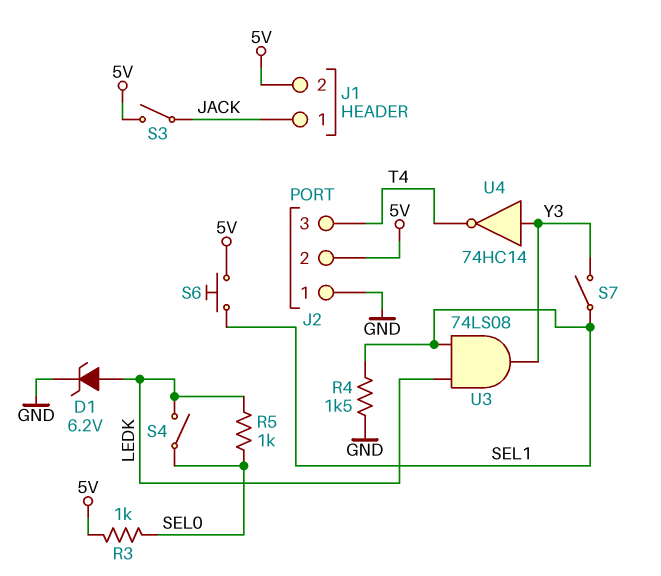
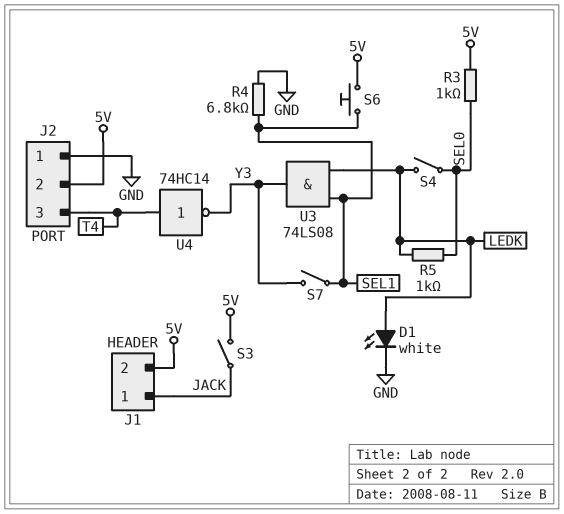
D1: zener 6.2V (A LEDK, K GND) -> LED white (A LEDK, K GND)
R4: 1.5k (GND, SEL1) -> 6.8k (GND, SEL1)
U4: NOT 74HC14 (in Y3, out T4) -> NOT 74HC14 (in T4, out Y3)

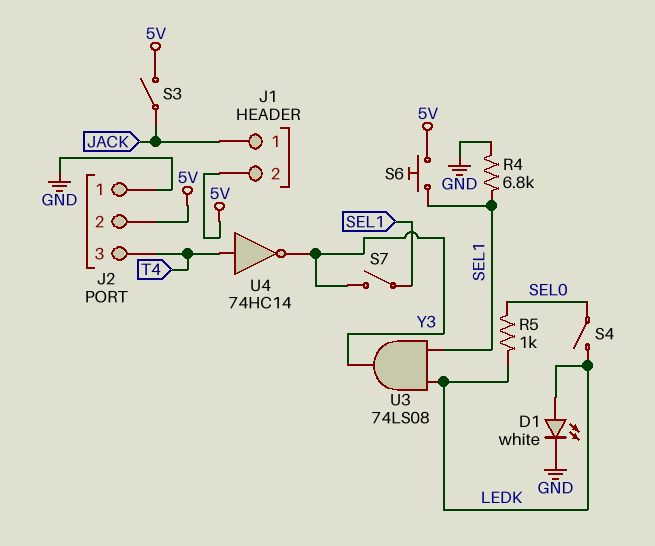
R3: 1k (5V, SEL0) -> none

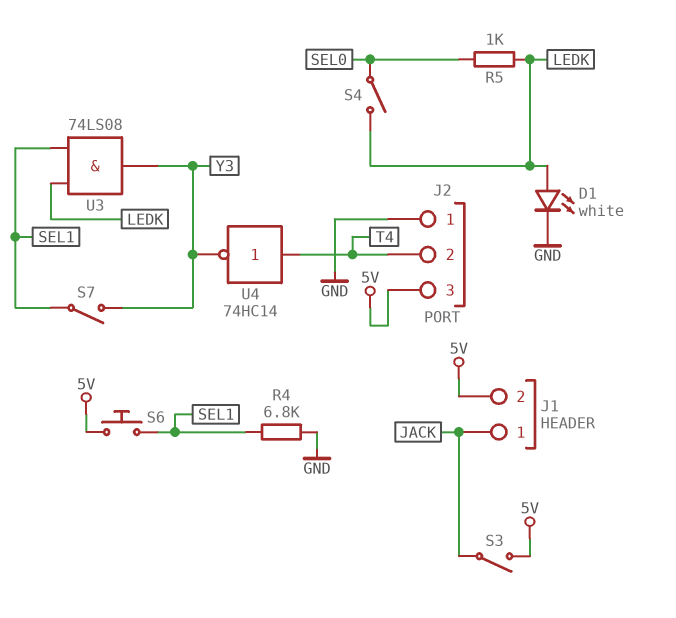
J2 pin 2: 5V -> T4
J2 pin 3: T4 -> 5V

